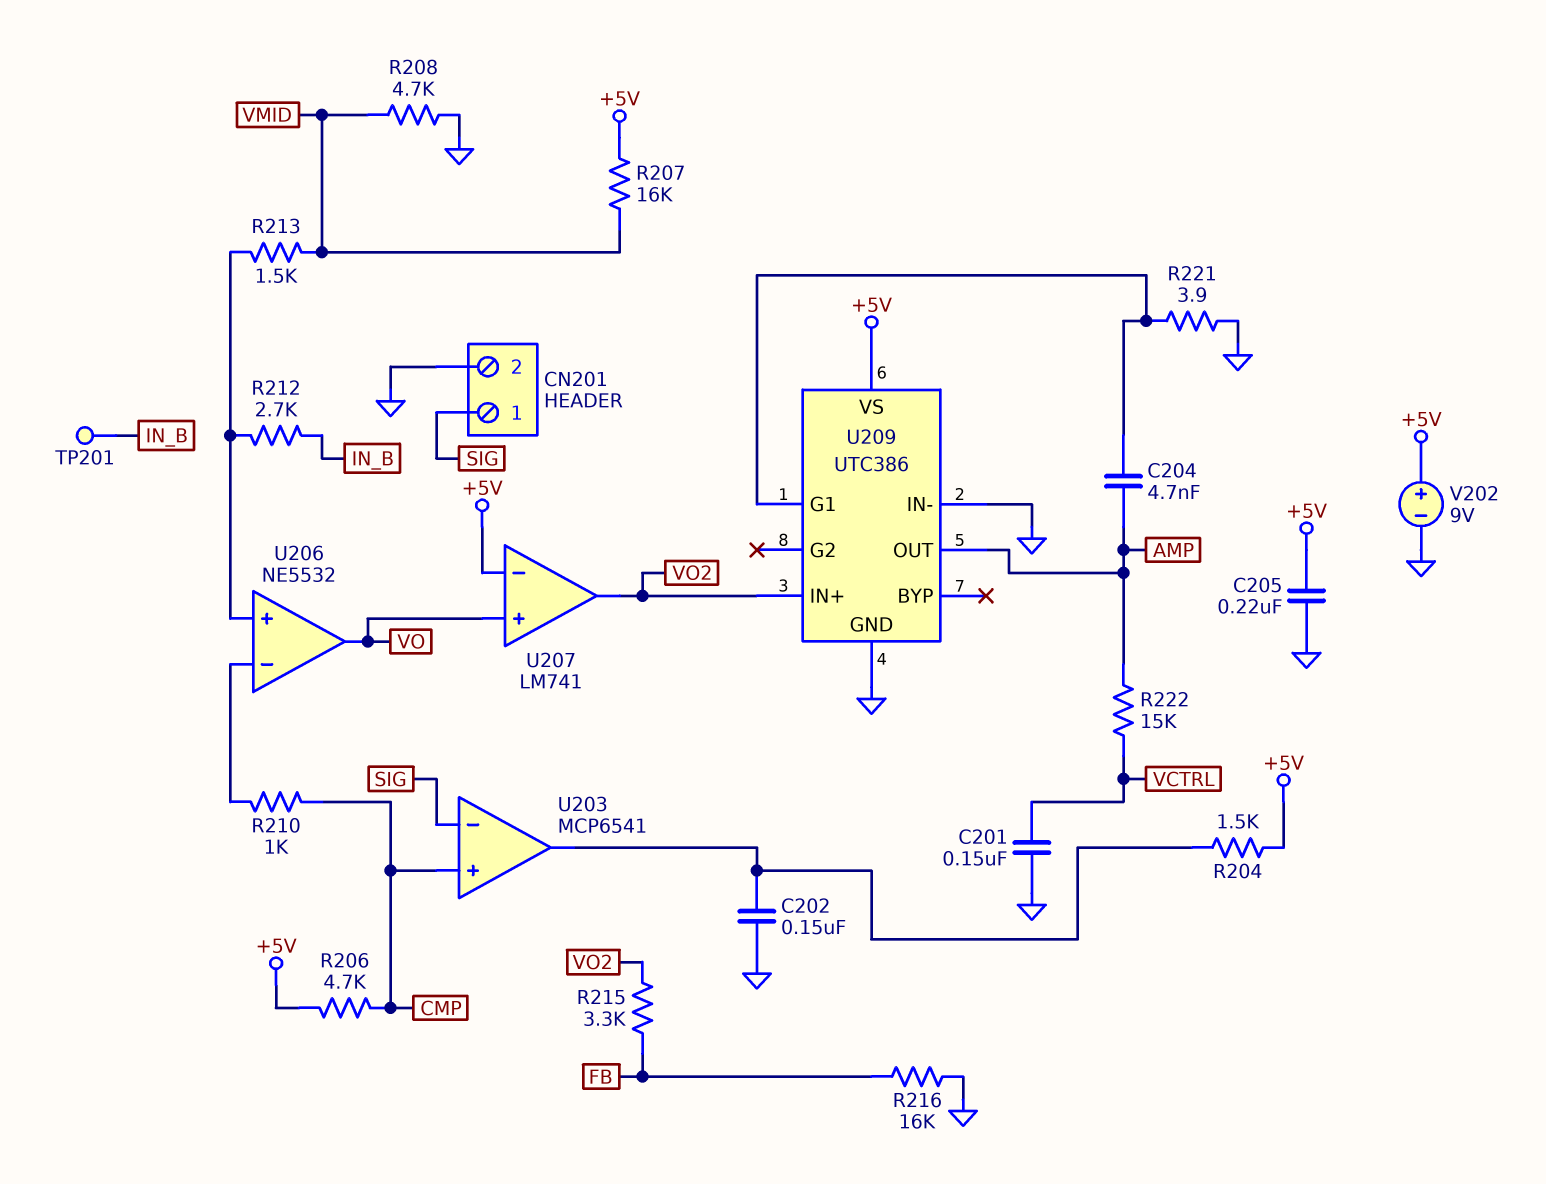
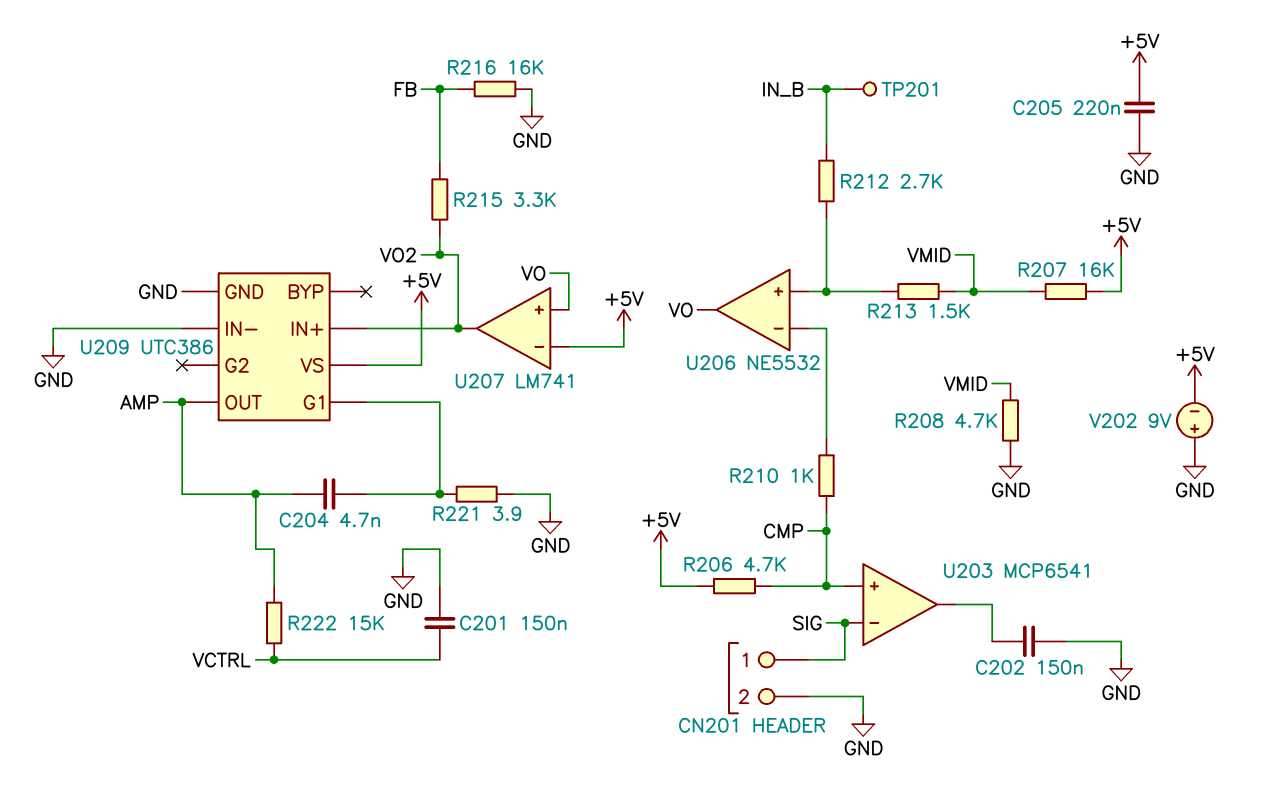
R204: 1.5k (+5V, U203/out) -> none
V202: 9V (plus +5V, minus GND) -> 9V (plus GND, minus +5V)

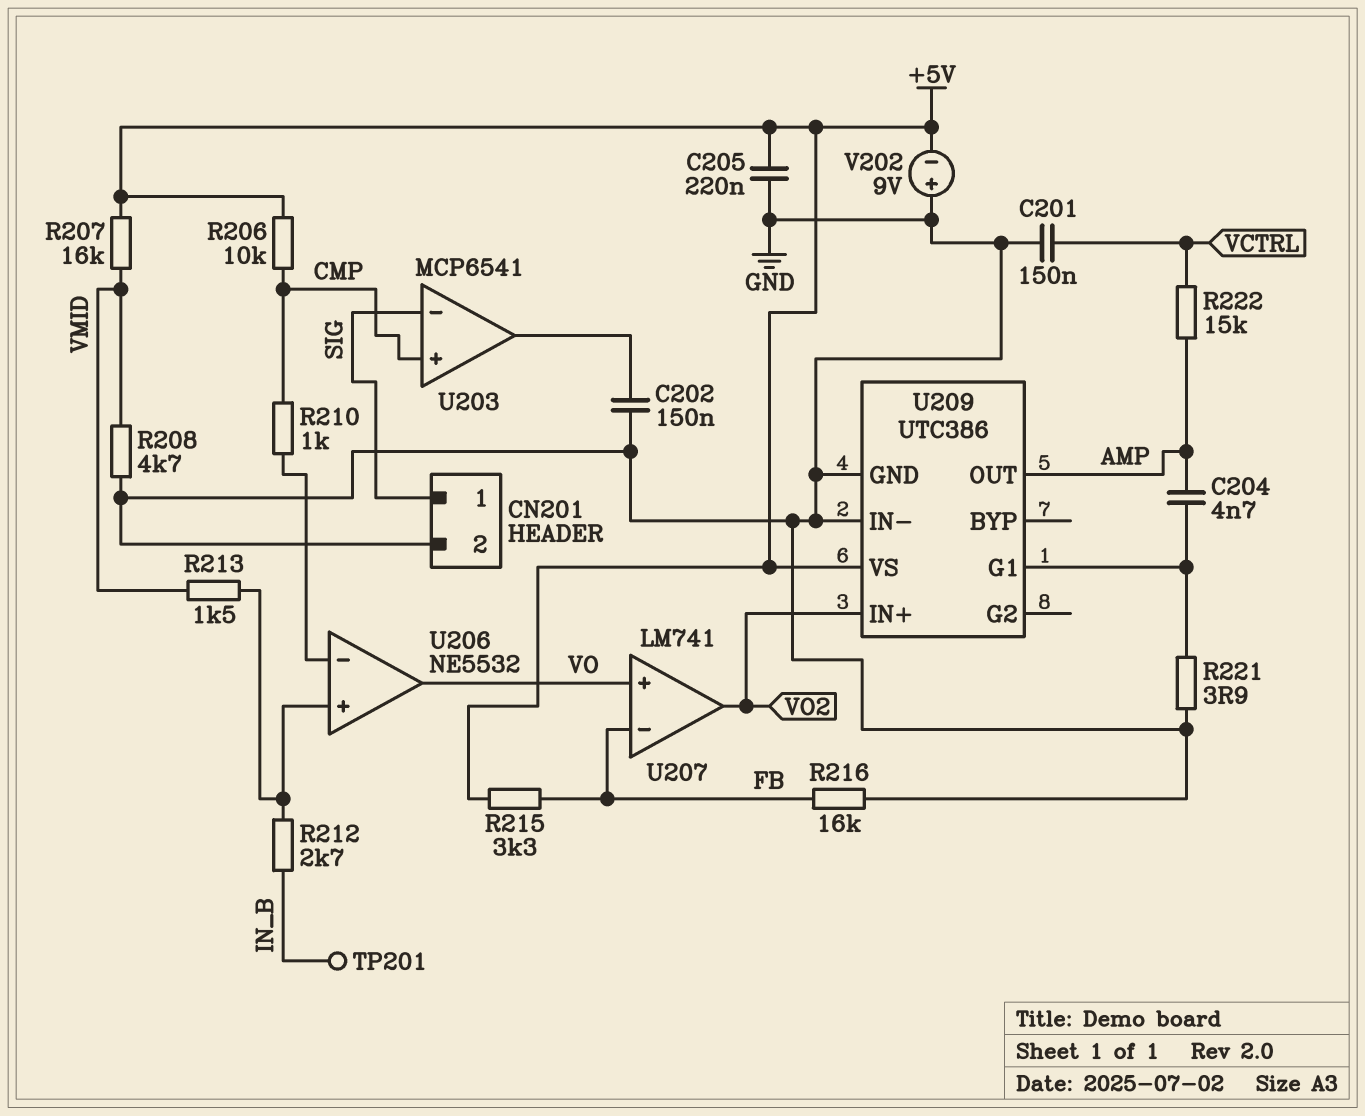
R206: 4.7k (+5V, CMP) -> 10k (+5V, CMP)
R215: 3.3k (FB, VO2) -> 3.3k (+5V, FB)
U207 pin in-: +5V -> FB

